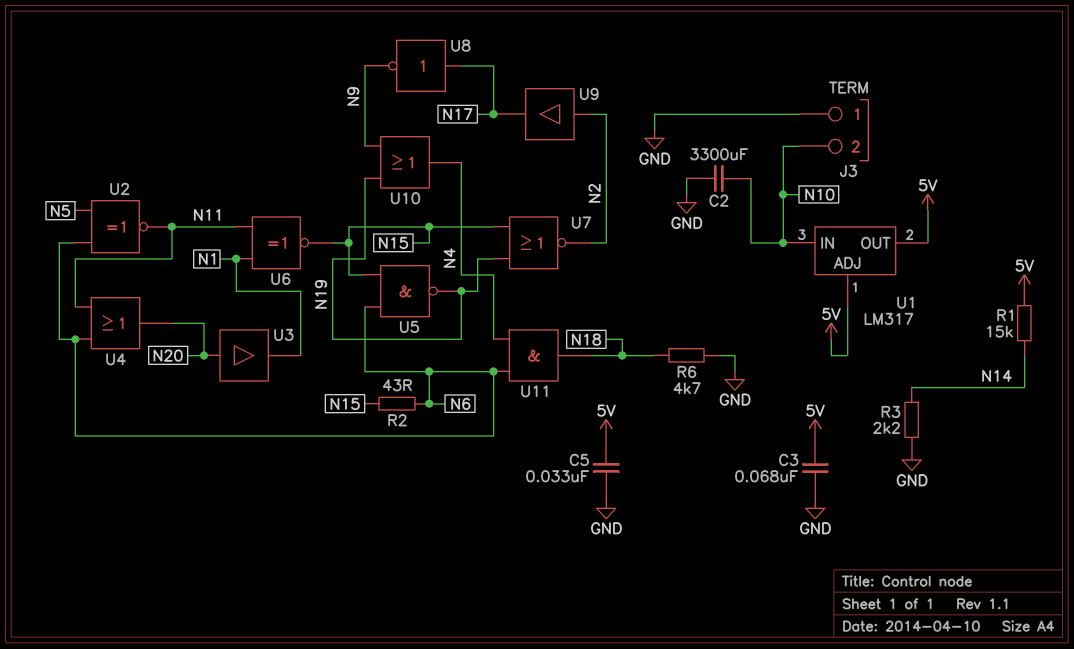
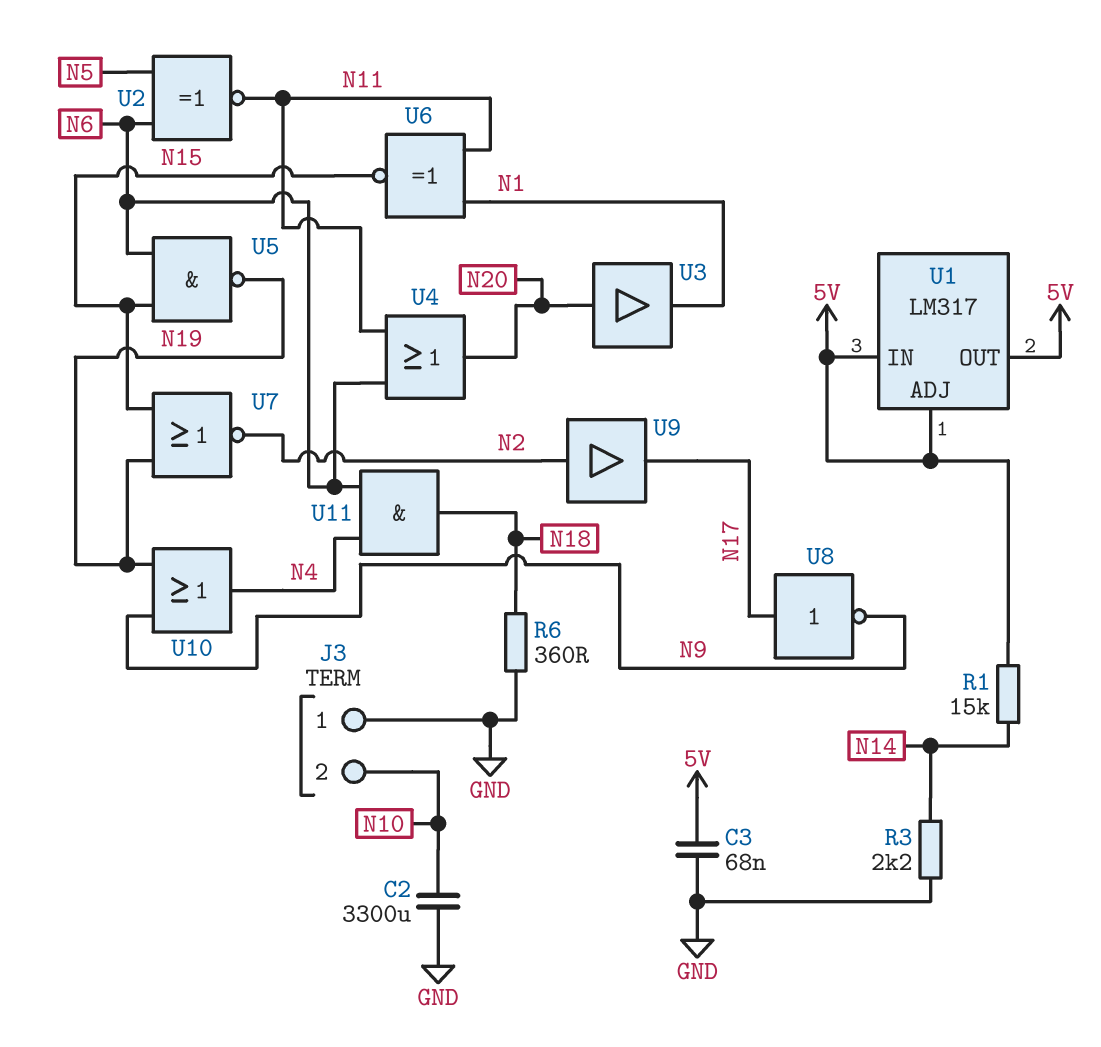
C5: 33nF (5V, GND) -> none
R2: 43 (N6, N15) -> none
R6: 4.7k (GND, N18) -> 360 (GND, N18)
U1 pin IN: N10 -> 5V

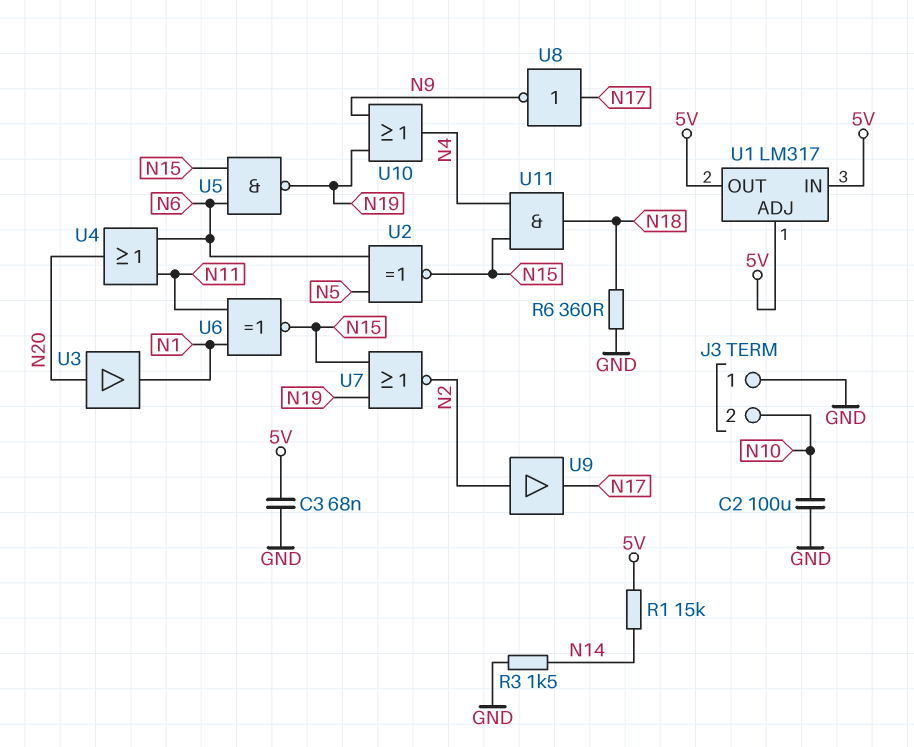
C2: 3300uF (GND, N10) -> 100uF (GND, N10)
R3: 2.2k (GND, N14) -> 1.5k (GND, N14)
U2: XNOR (in N5, in N6, out N11) -> XNOR (in N5, in N6, out N15)
U11: AND (in N4, in N6, out N18) -> AND (in N4, in N15, out N18)

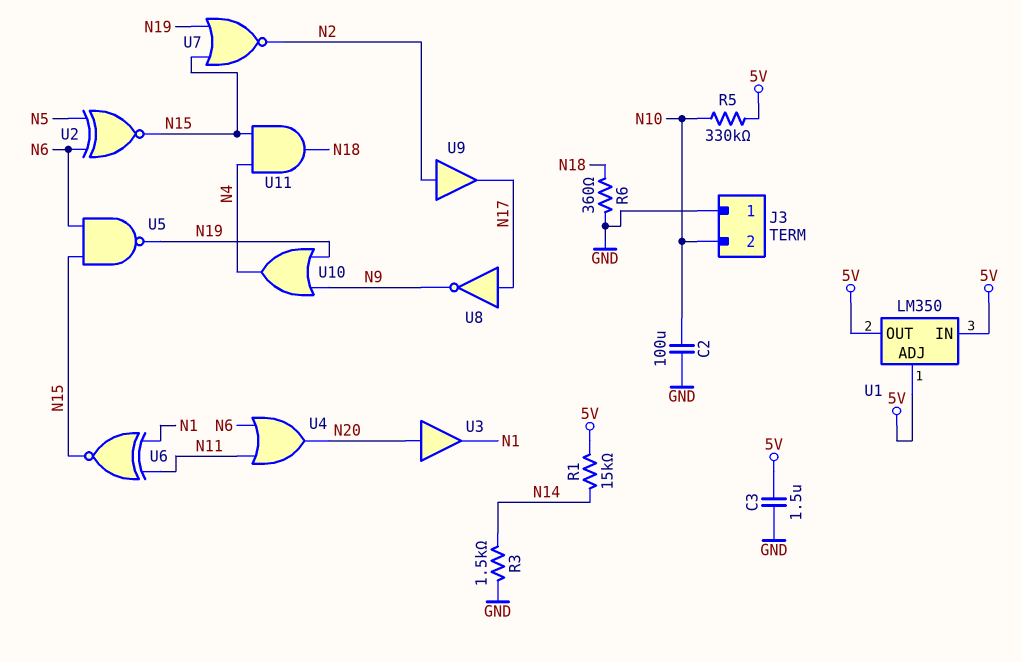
C3: 68nF (5V, GND) -> 1.5uF (5V, GND)
R5: none -> 330k (5V, N10)
U1: LM317 -> LM350

